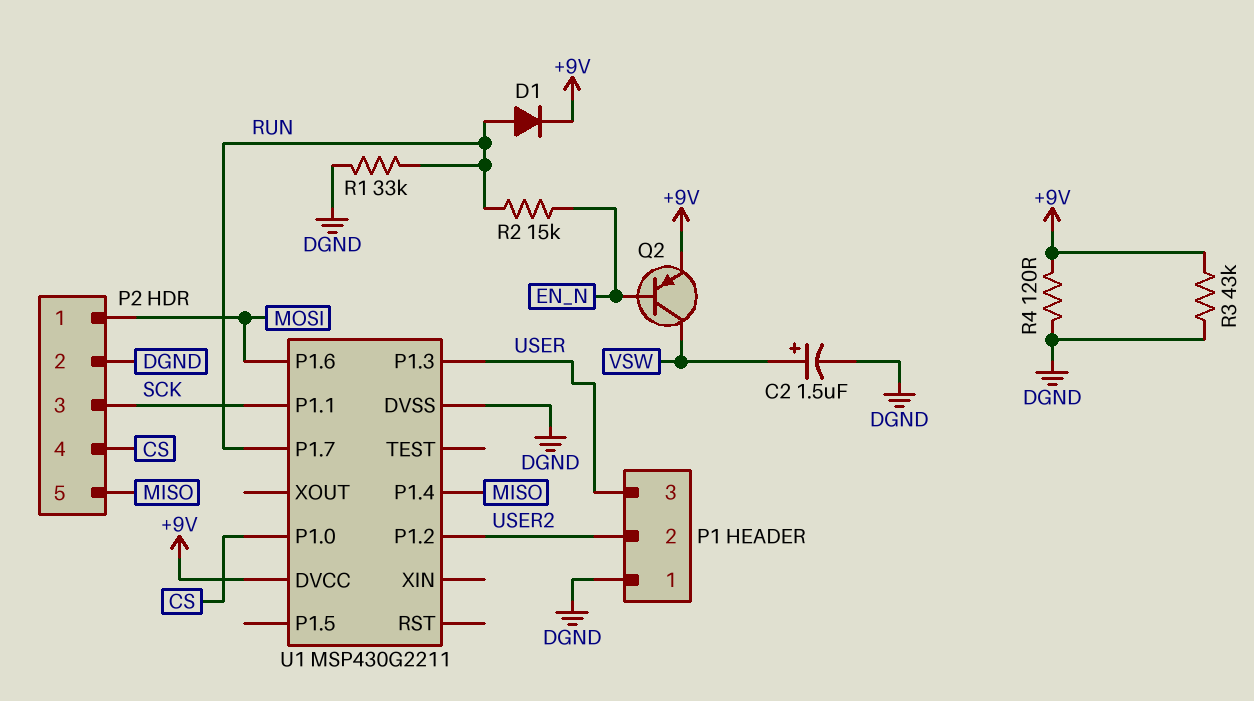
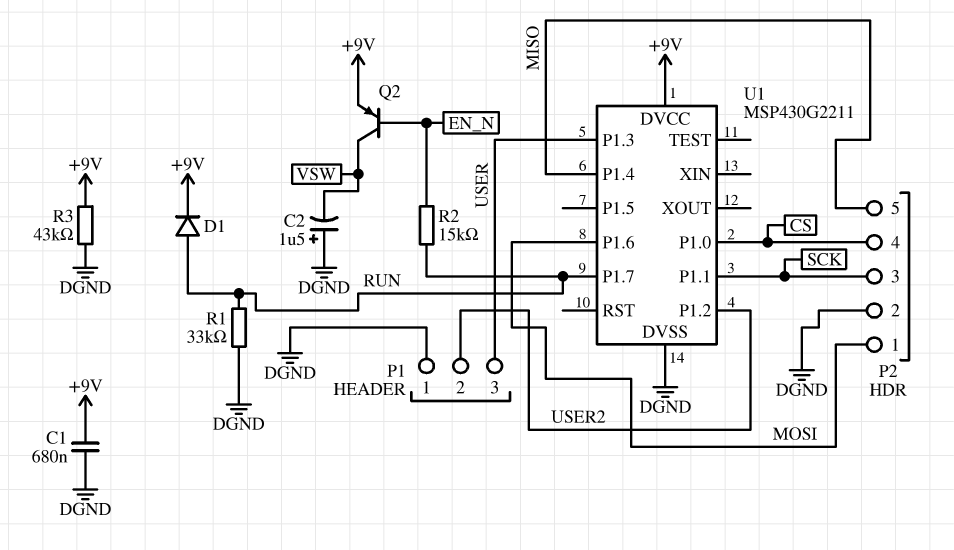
C1: none -> 680nF (+9V, DGND)
C2: 1.5uF (plus VSW, minus DGND) -> 1.5uF (plus DGND, minus VSW)
R4: 120 (+9V, DGND) -> none

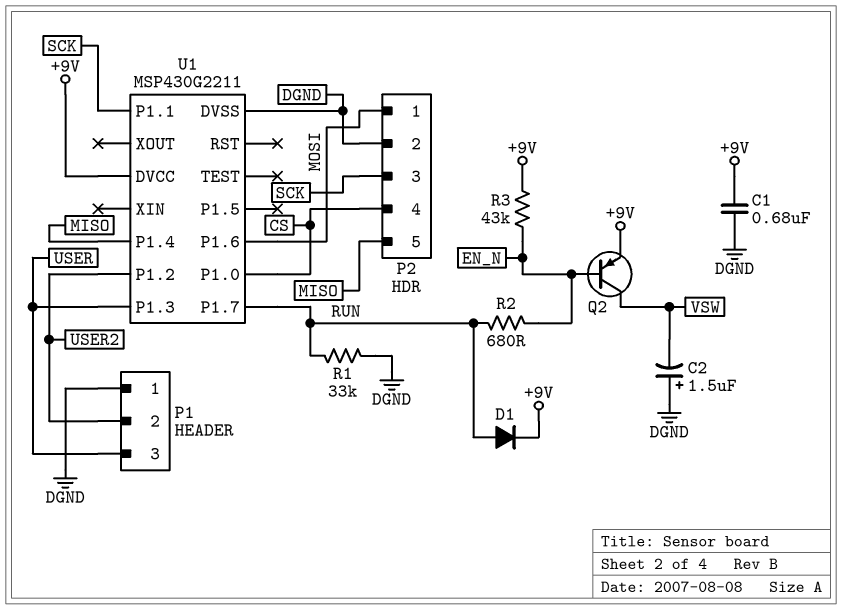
R2: 15k (EN_N, RUN) -> 680 (EN_N, RUN)
R3: 43k (+9V, DGND) -> 43k (+9V, EN_N)

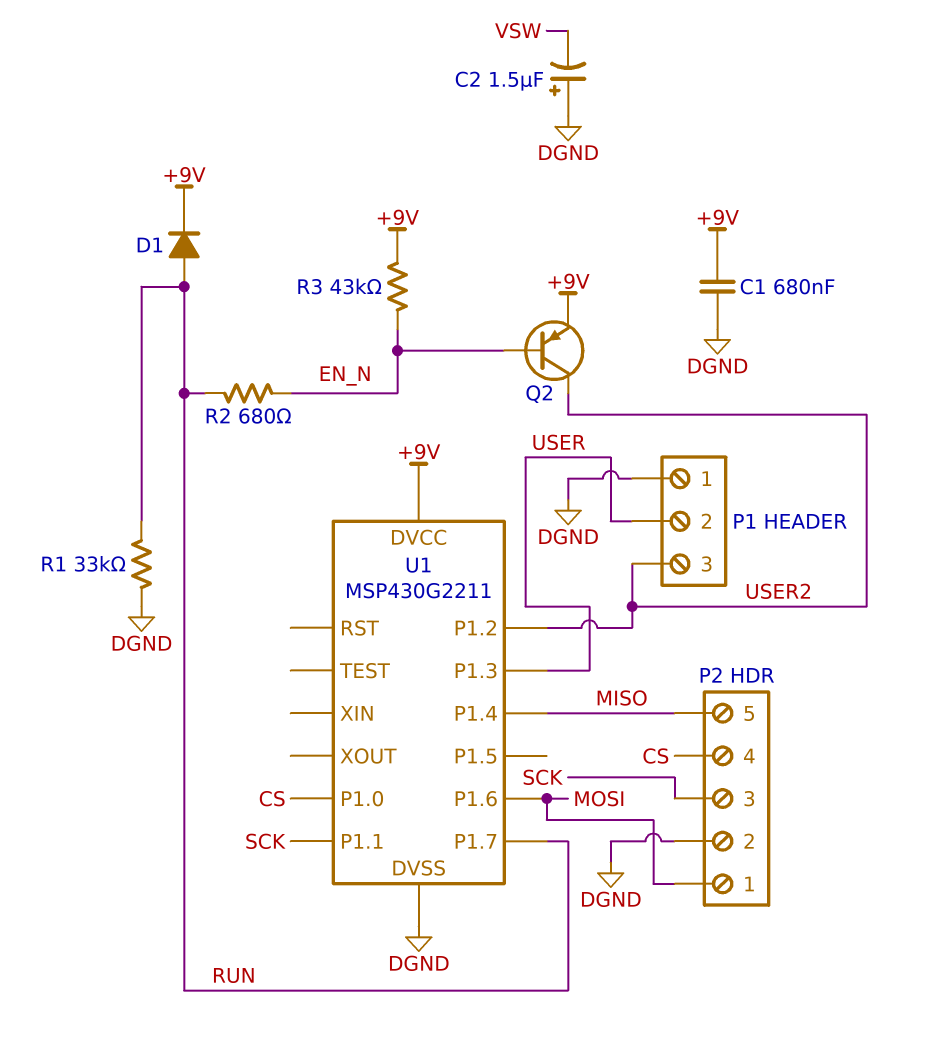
P1 pin 2: USER2 -> USER
P1 pin 3: USER -> USER2
Q2: PNP (B EN_N, C VSW, E +9V) -> PNP (B EN_N, C USER2, E +9V)

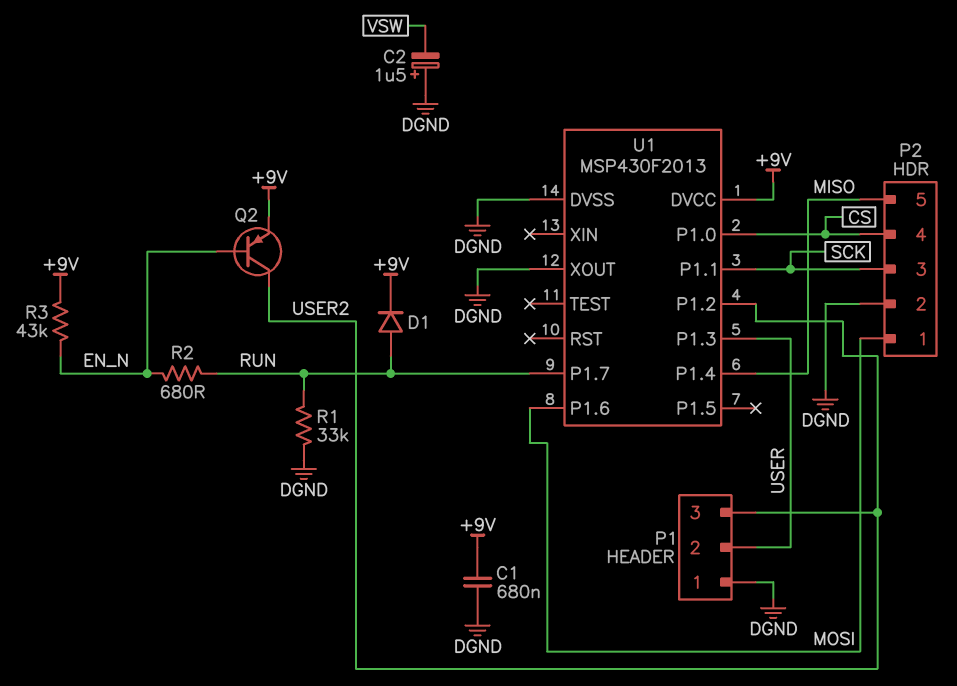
U1: MSP430G2211 -> MSP430F2013
U1 pin XOUT: none -> DGND

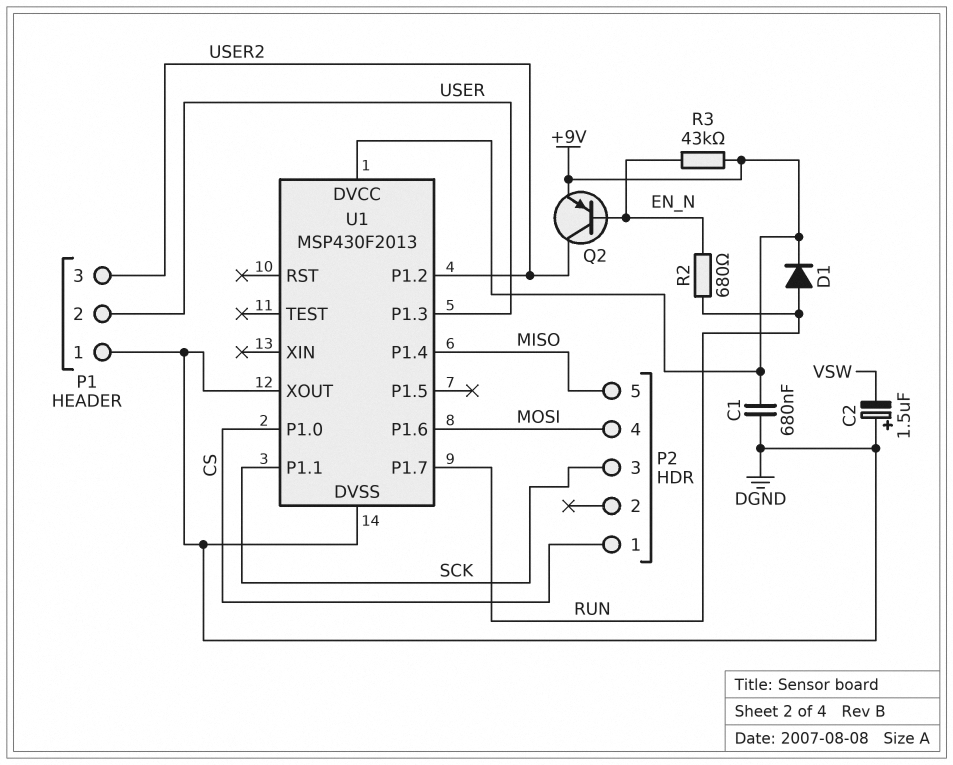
P2 pin 1: MOSI -> CS
P2 pin 2: DGND -> none
P2 pin 4: CS -> MOSI
R1: 33k (DGND, RUN) -> none

